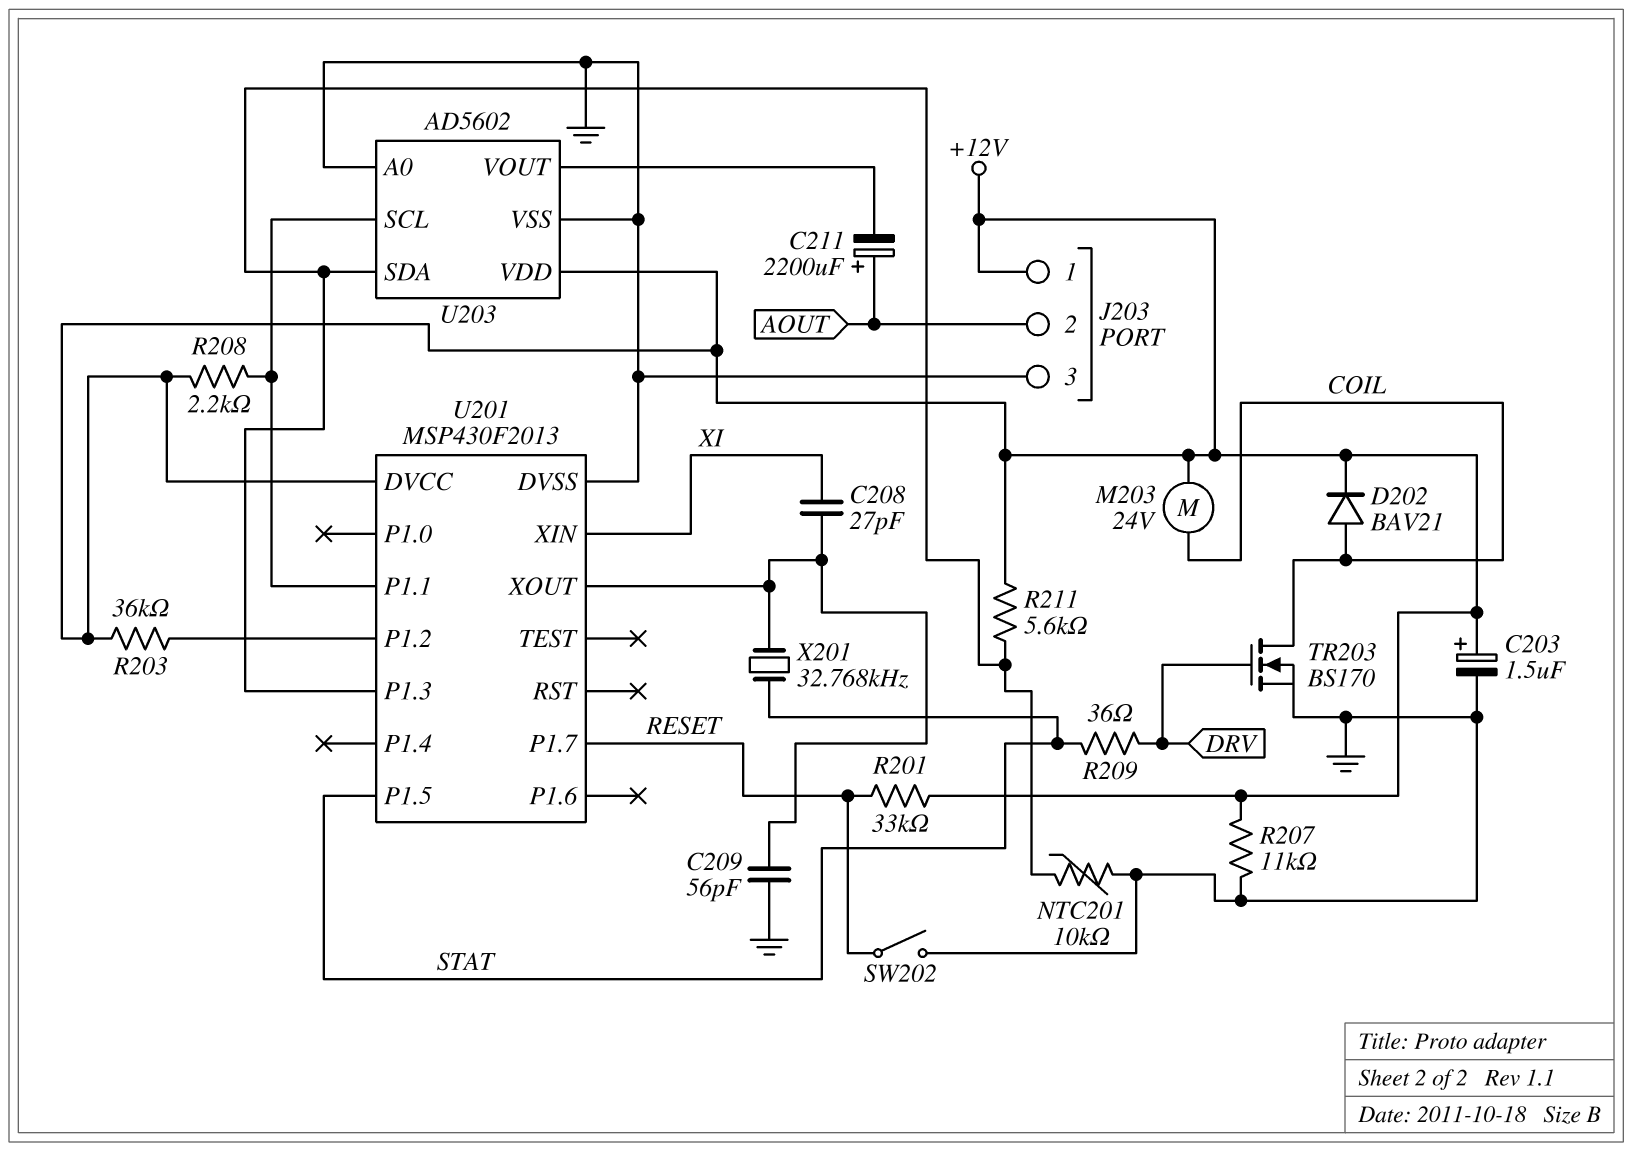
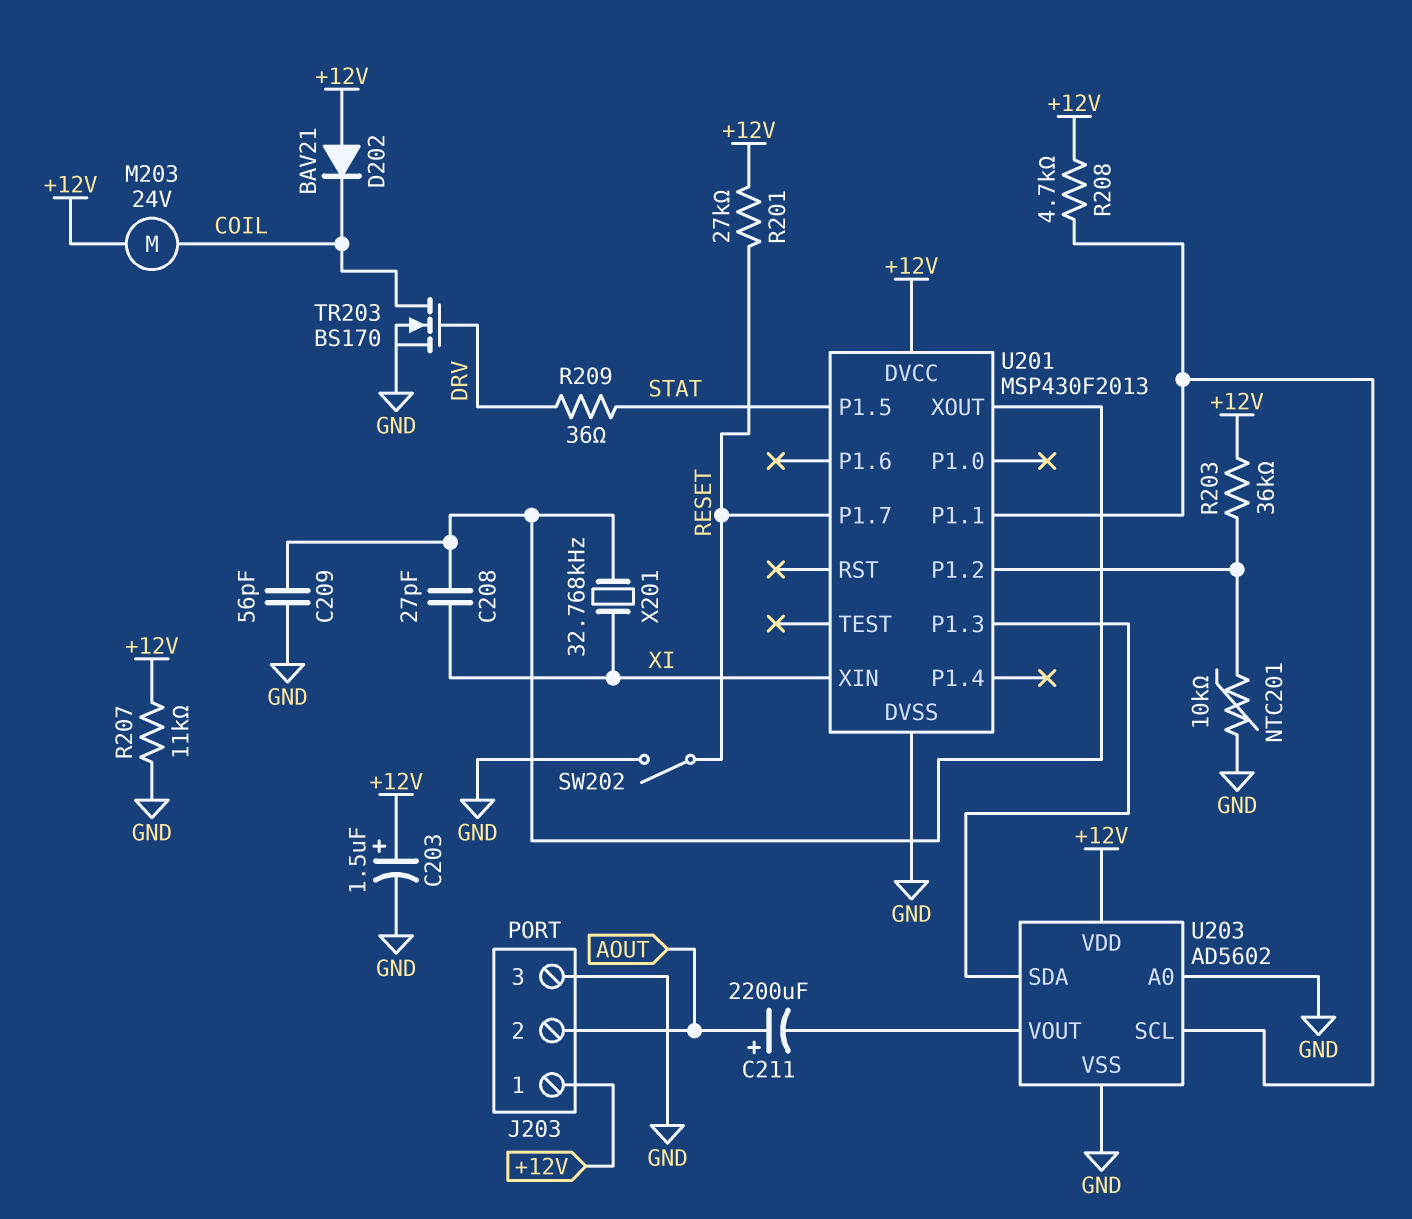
D202: diode BAV21 (A COIL, K +12V) -> diode BAV21 (A +12V, K COIL)
NTC201: 10k (GND, U201/P1.3) -> 10k (GND, U201/P1.2)
R201: 33k (+12V, RESET) -> 27k (+12V, RESET)
R208: 2.2k (+12V, U201/P1.1) -> 4.7k (+12V, U201/P1.1)
R211: 5.6k (+12V, U201/P1.3) -> none
X201: 32.768kHz (STAT, U201/XOUT) -> 32.768kHz (U201/XOUT, XI)

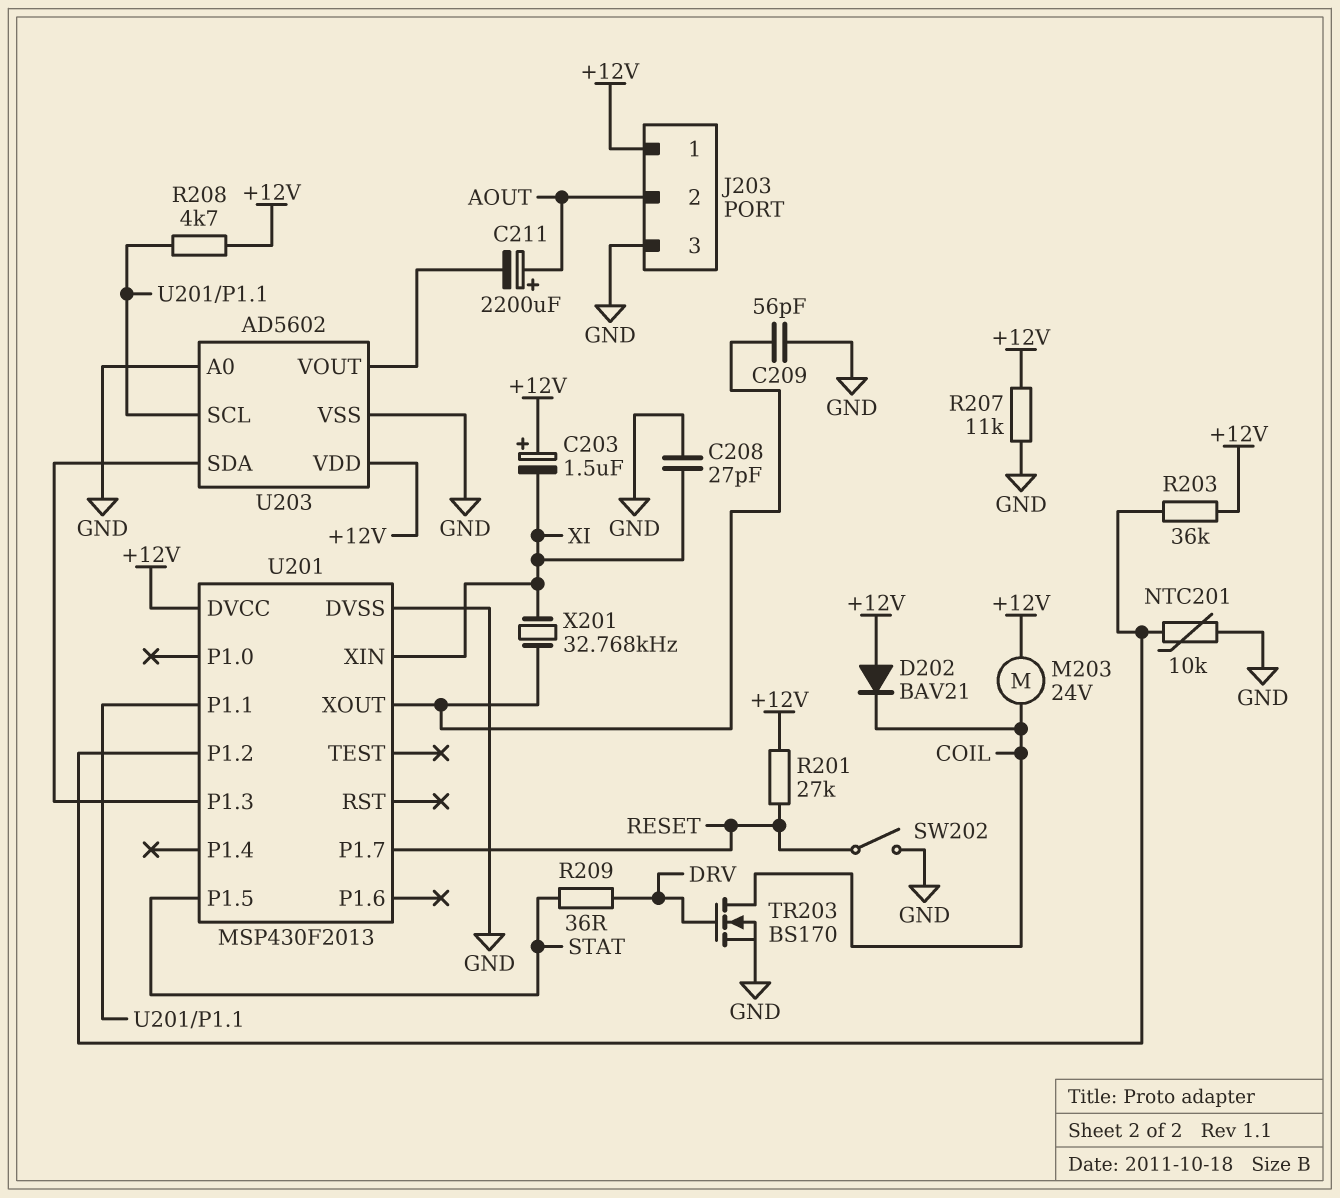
C203: 1.5uF (plus +12V, minus GND) -> 1.5uF (plus +12V, minus XI)
C208: 27pF (U201/XOUT, XI) -> 27pF (GND, XI)

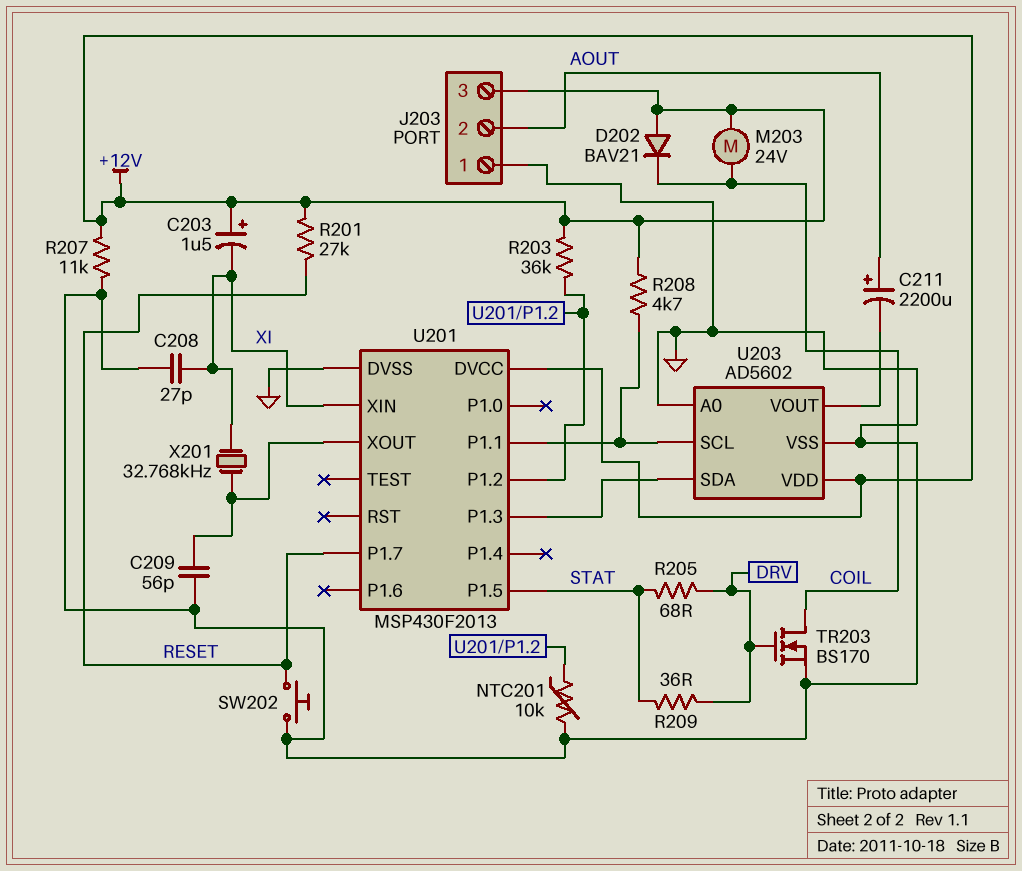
J203 pin 1: +12V -> GND
J203 pin 3: GND -> +12V
R205: none -> 68 (DRV, STAT)
SW202: switch (GND, RESET) -> button (GND, RESET)

